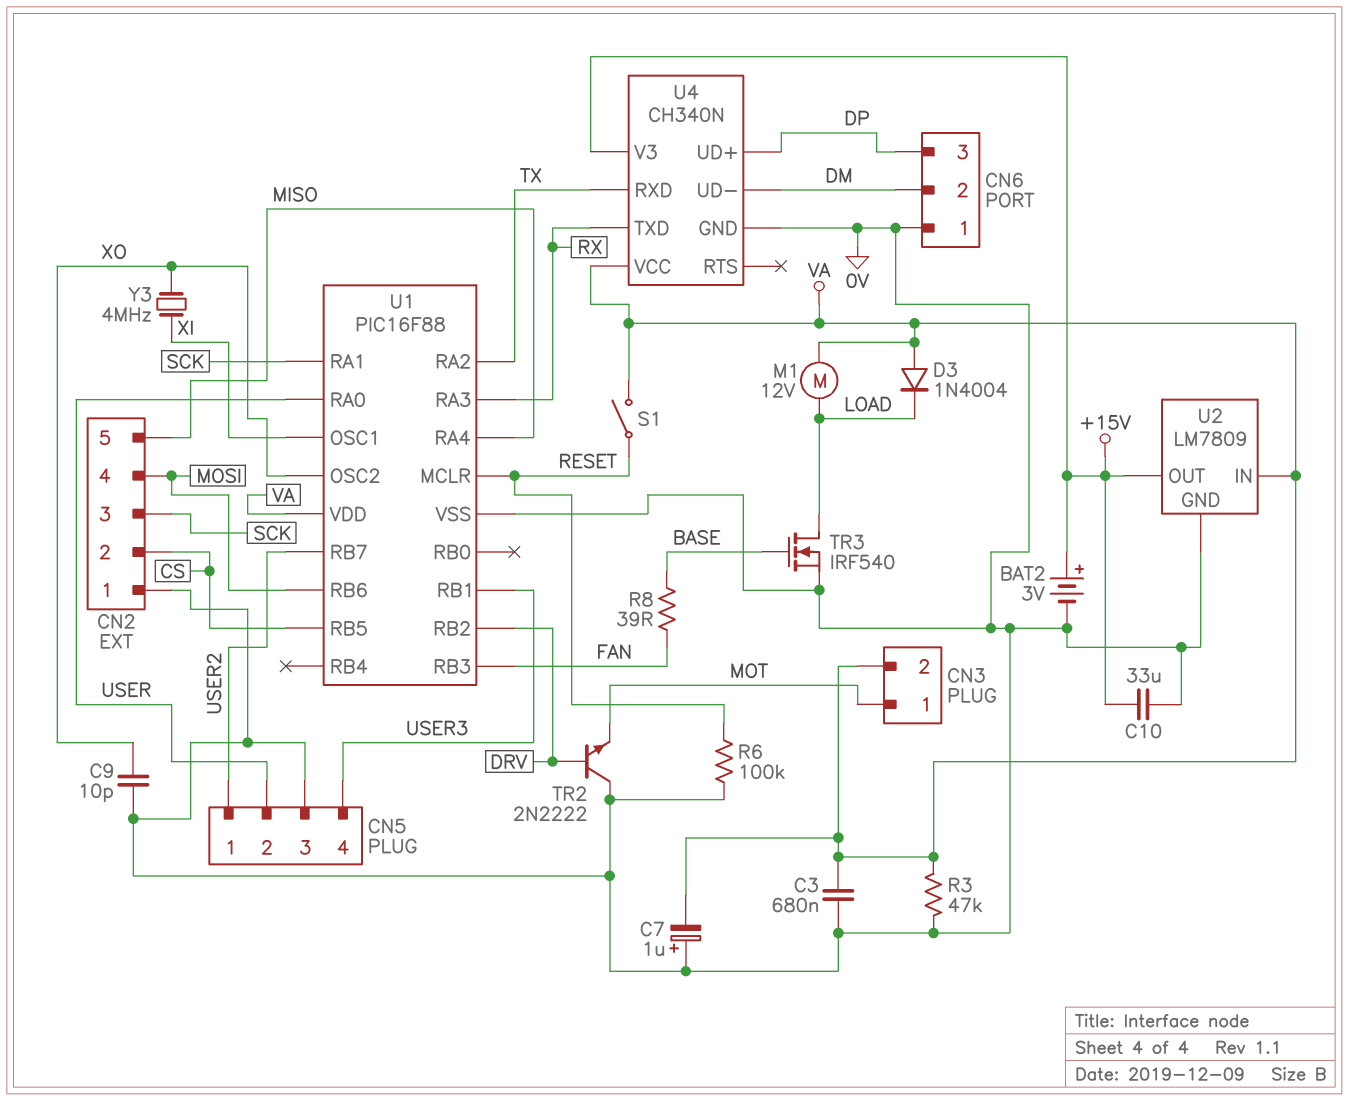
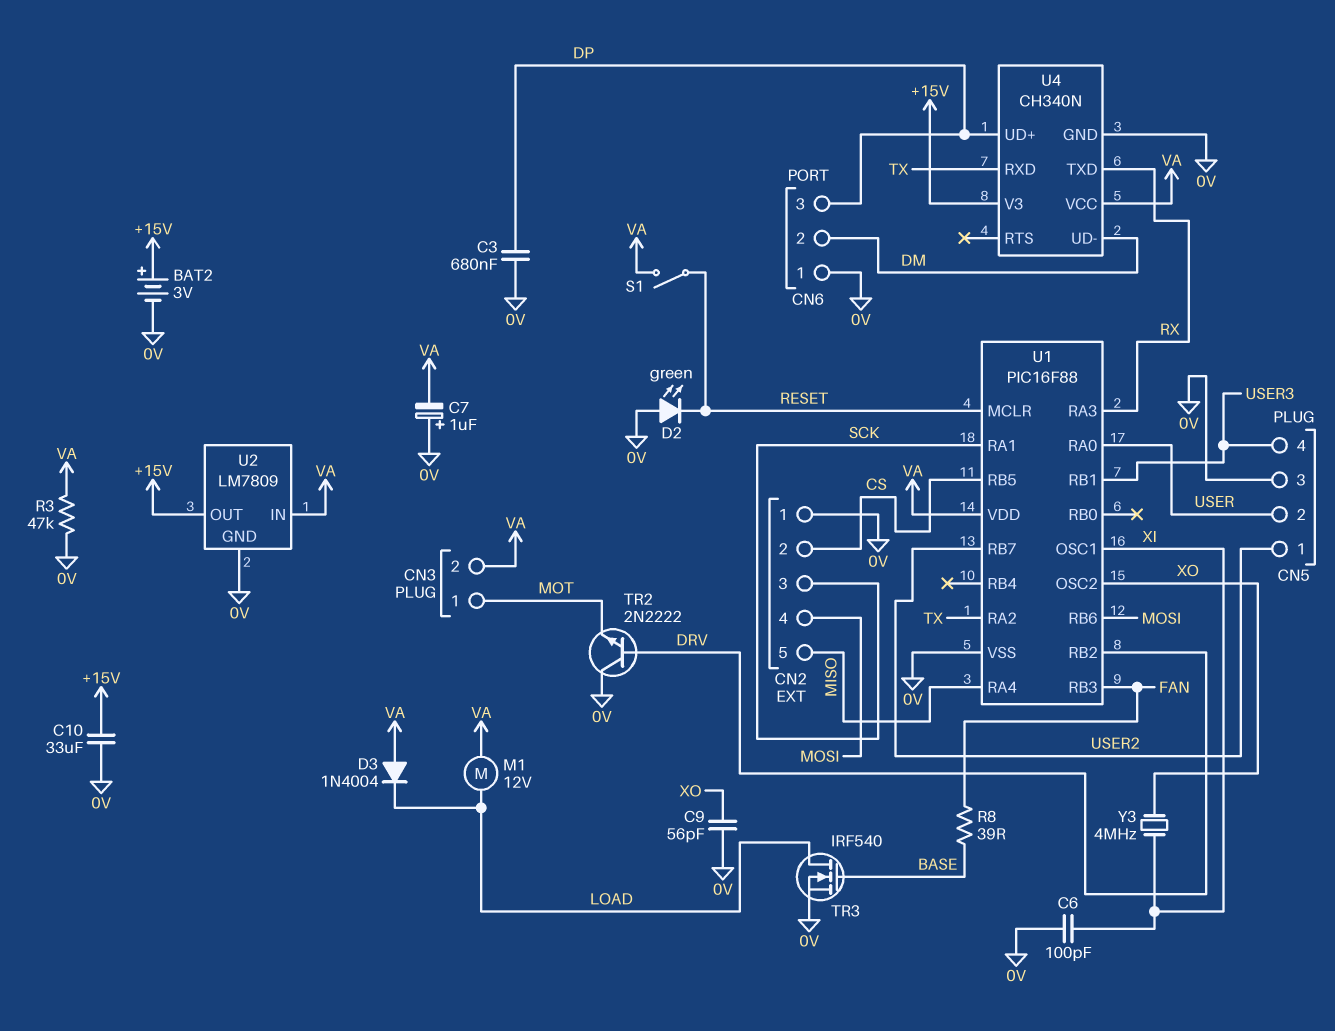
C3: 680nF (0V, VA) -> 680nF (0V, DP)
C6: none -> 100pF (0V, XI)
C9: 10pF (0V, XO) -> 56pF (0V, XO)
D2: none -> LED green (A 0V, K RESET)
R6: 100k (0V, RESET) -> none

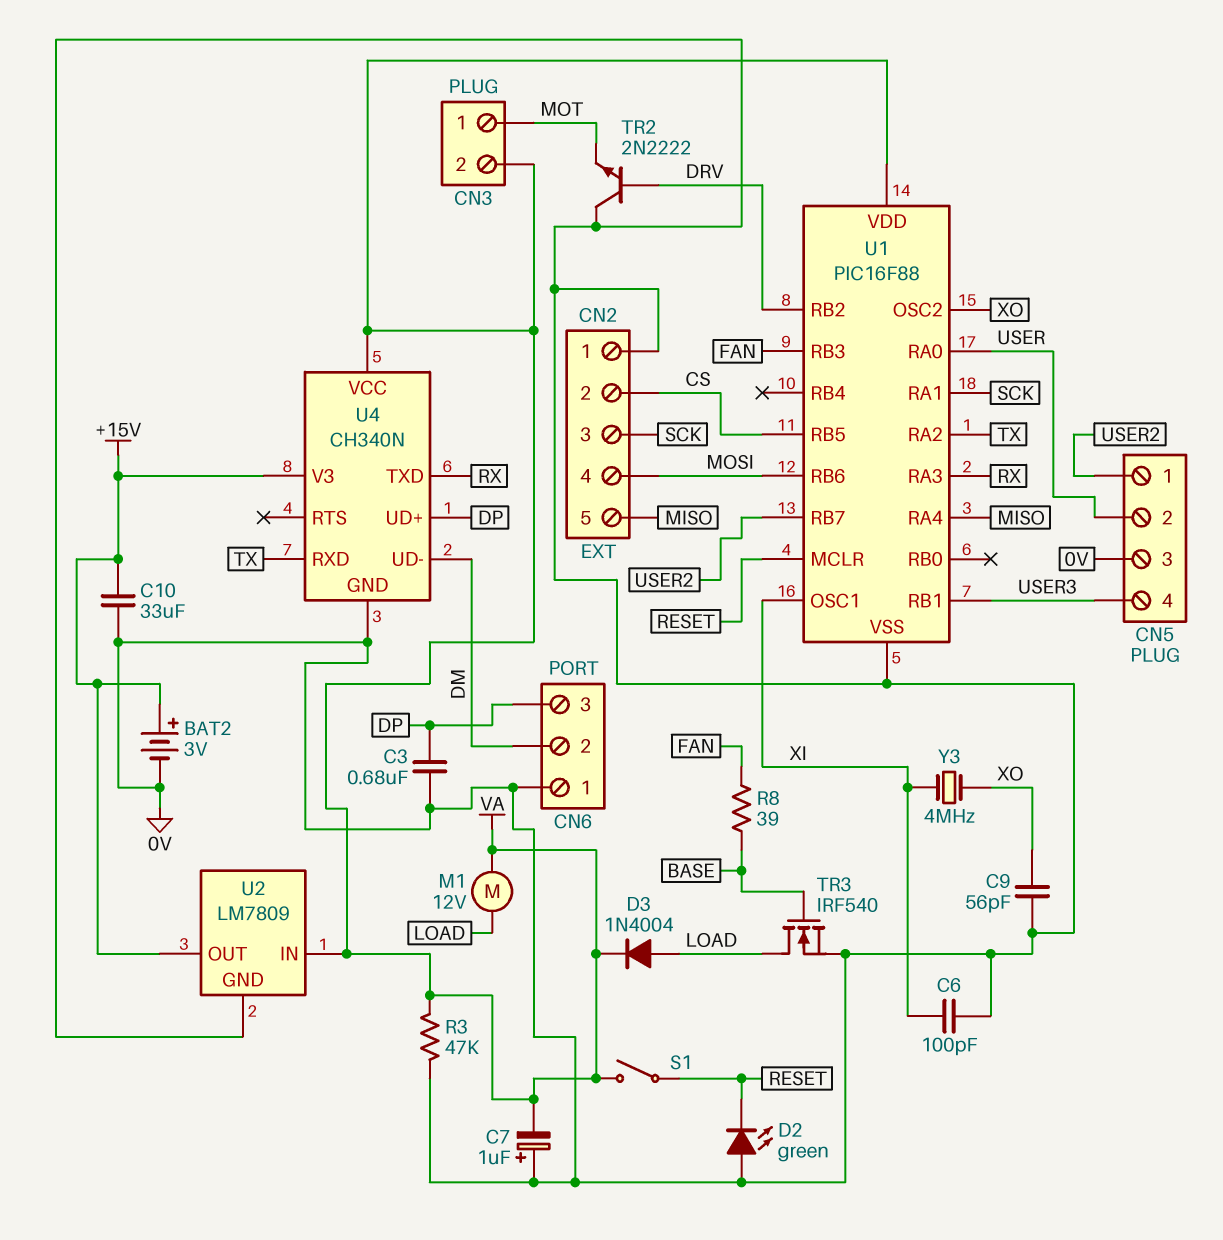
D3: diode 1N4004 (A VA, K LOAD) -> diode 1N4004 (A LOAD, K VA)

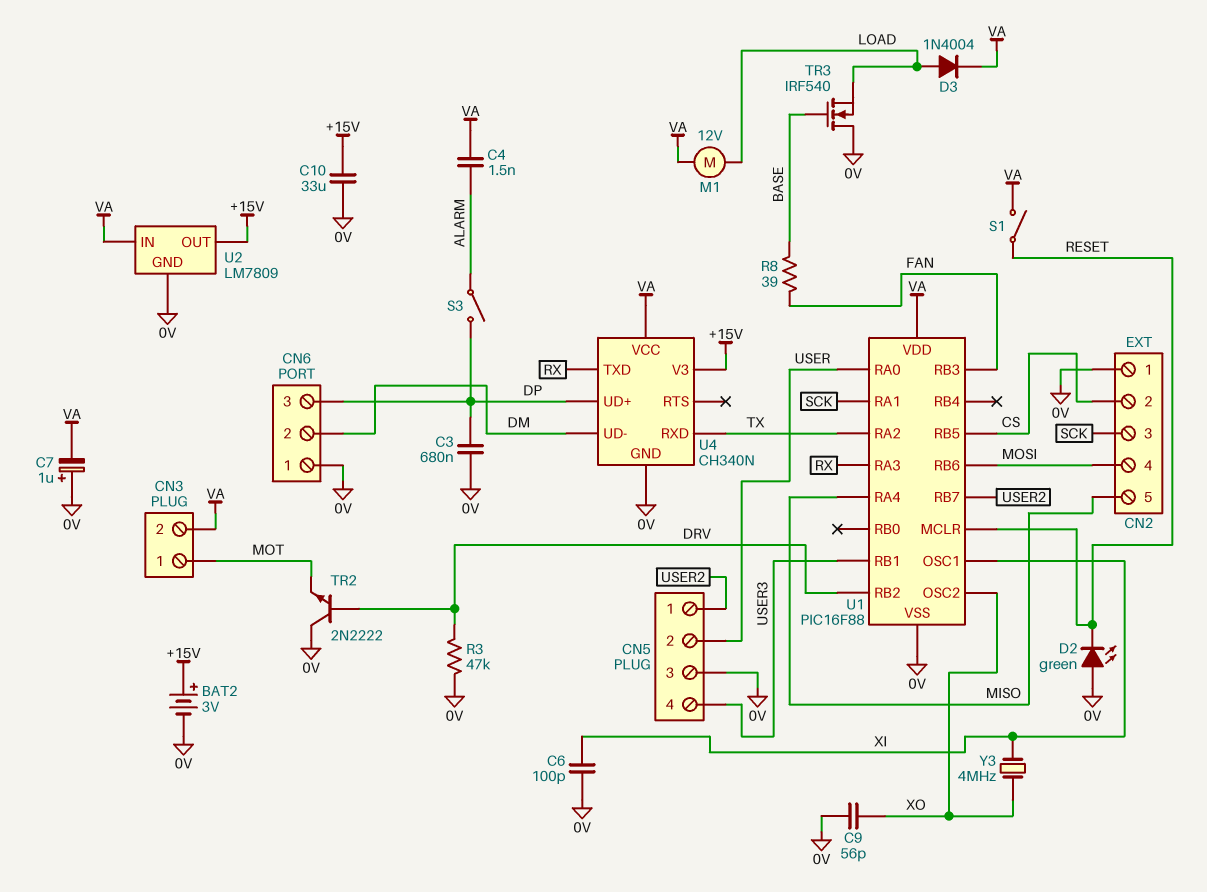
C4: none -> 1.5nF (ALARM, VA)
R3: 47k (0V, VA) -> 47k (0V, DRV)
S3: none -> switch (ALARM, DP)
TR3: NMOS IRF540 (G BASE, D LOAD, S 0V) -> NMOS IRF540 (G BASE, D 0V, S LOAD)

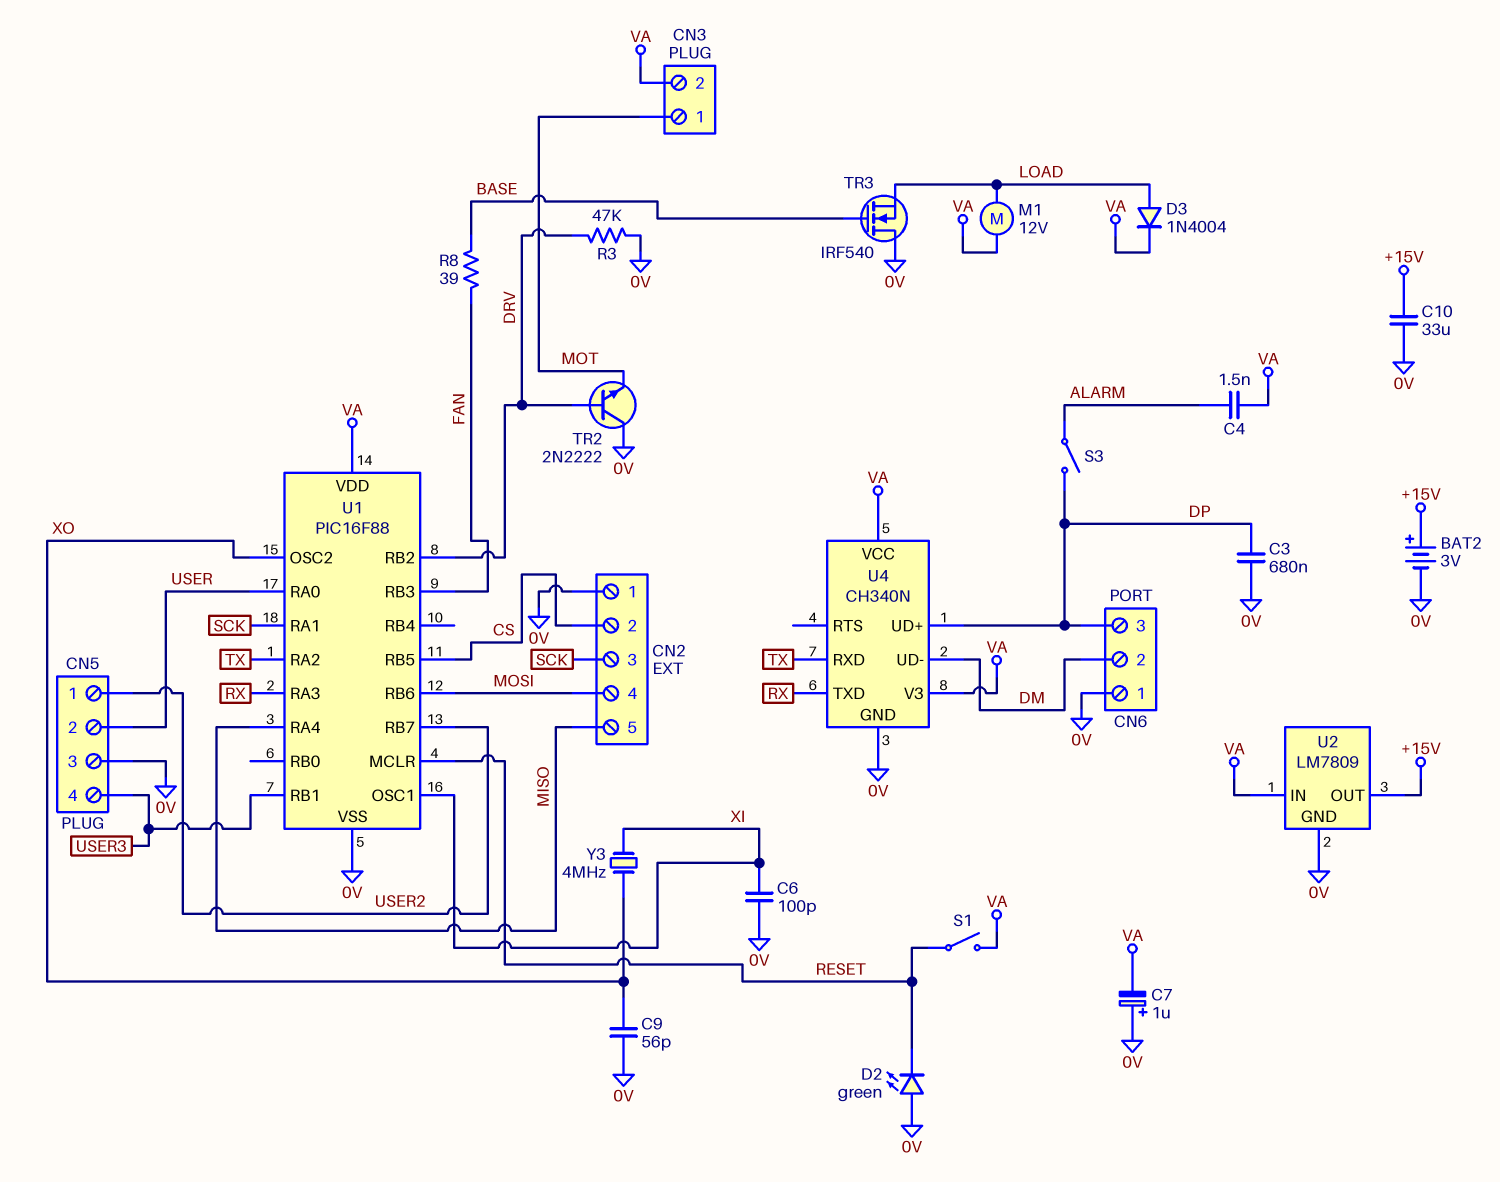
U4 pin V3: +15V -> VA

